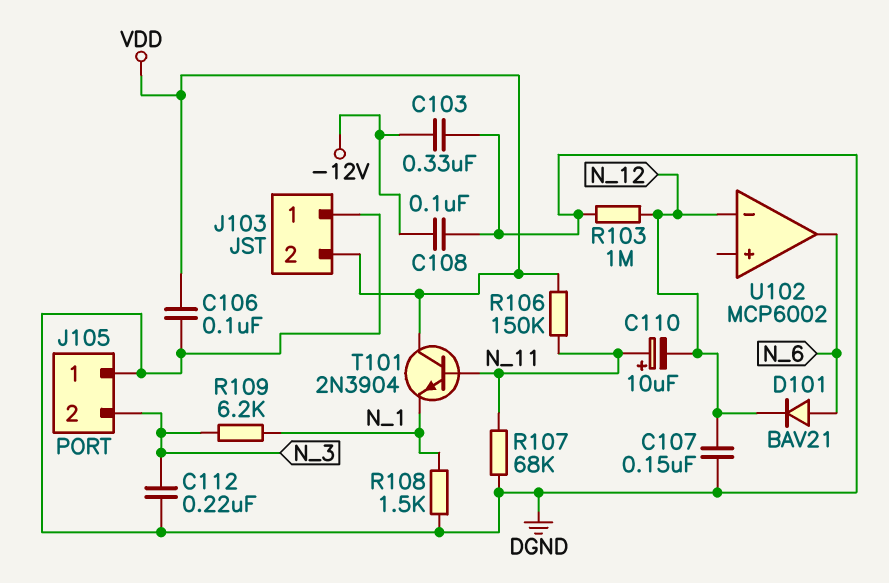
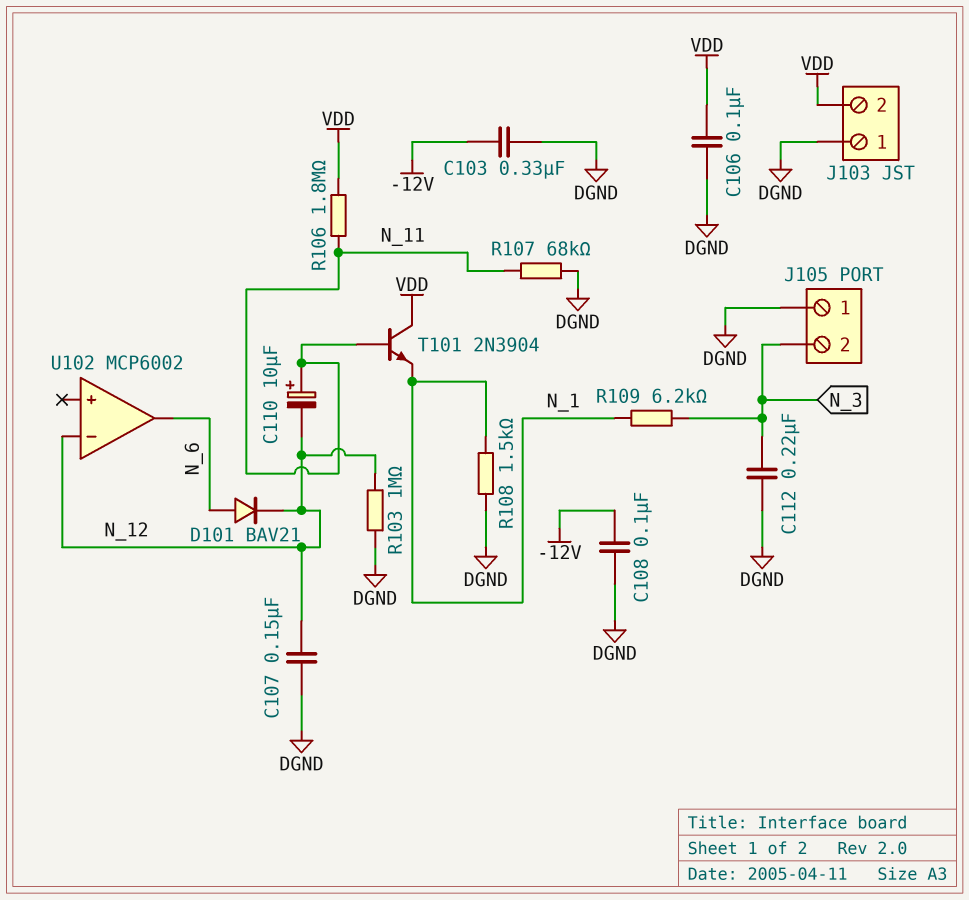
R106: 150k (N_11, VDD) -> 1.8M (N_11, VDD)

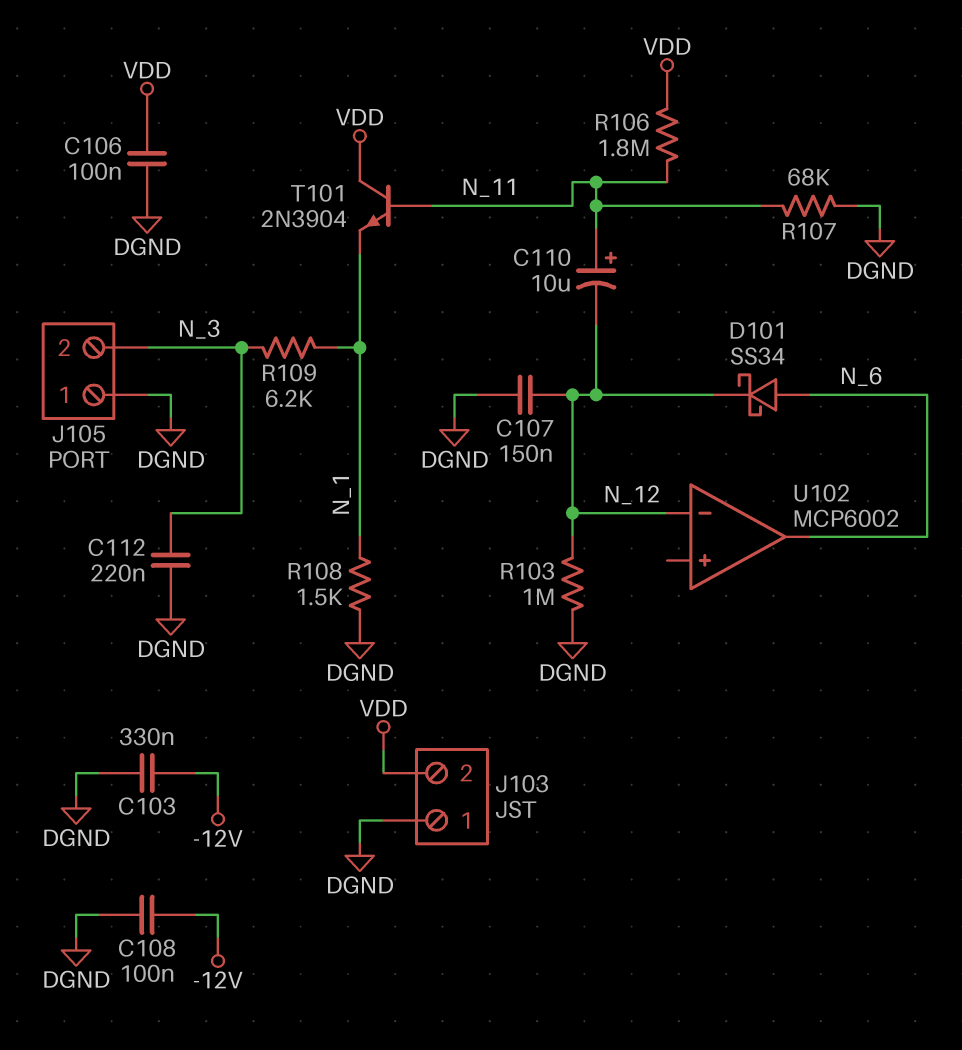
D101: diode BAV21 (A N_6, K N_12) -> schottky SS34 (A N_6, K N_12)

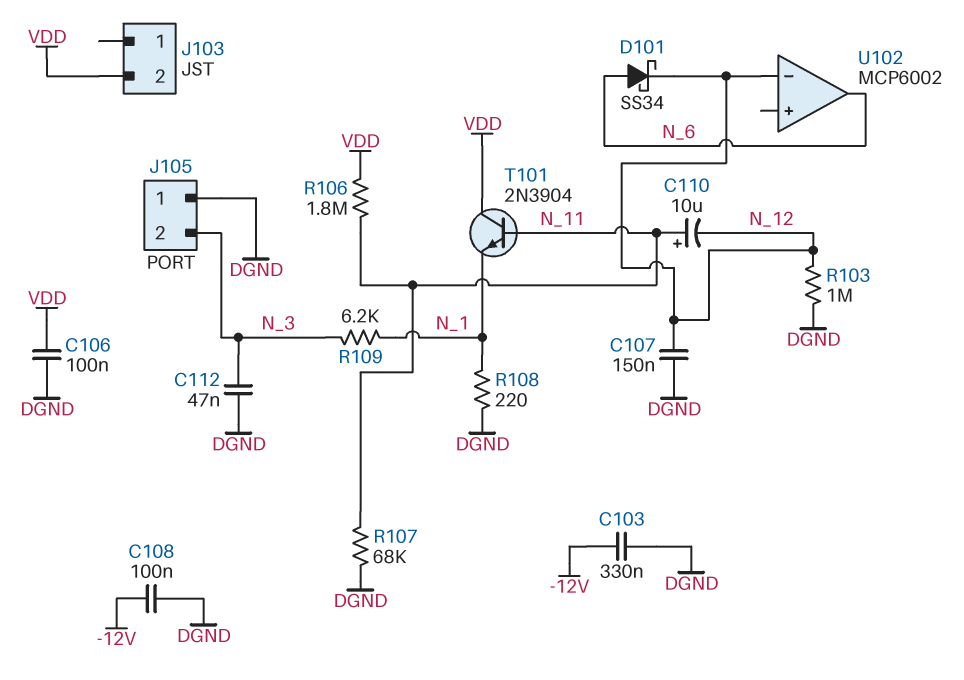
C112: 220nF (DGND, N_3) -> 47nF (DGND, N_3)
J103 pin 1: DGND -> none
R108: 1.5k (DGND, N_1) -> 220 (DGND, N_1)

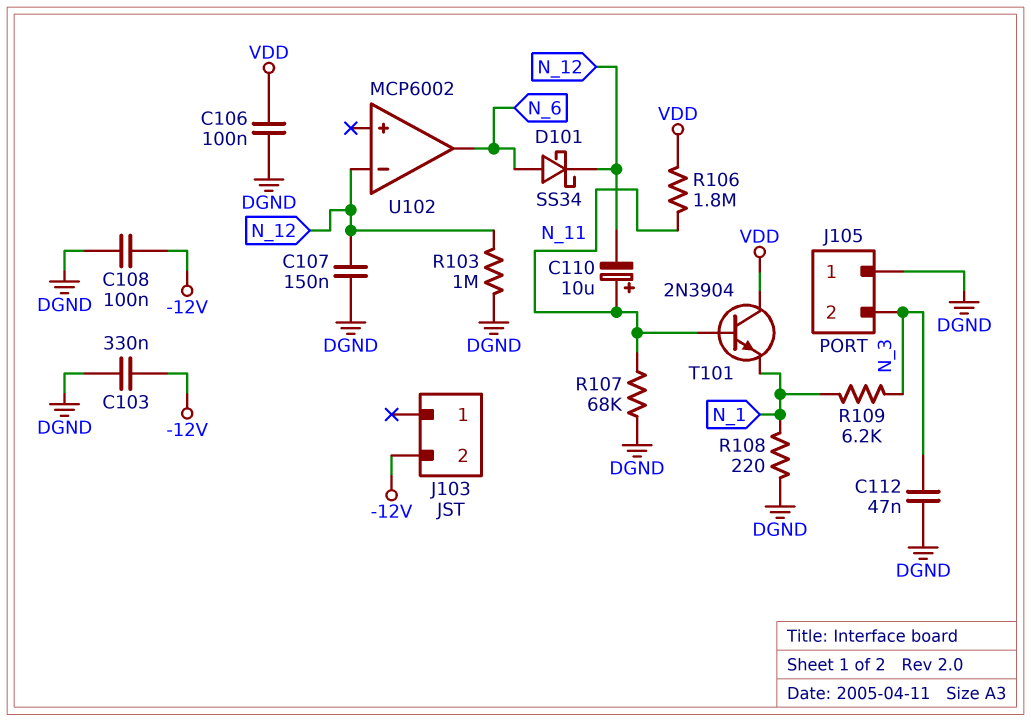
J103 pin 2: VDD -> -12V

